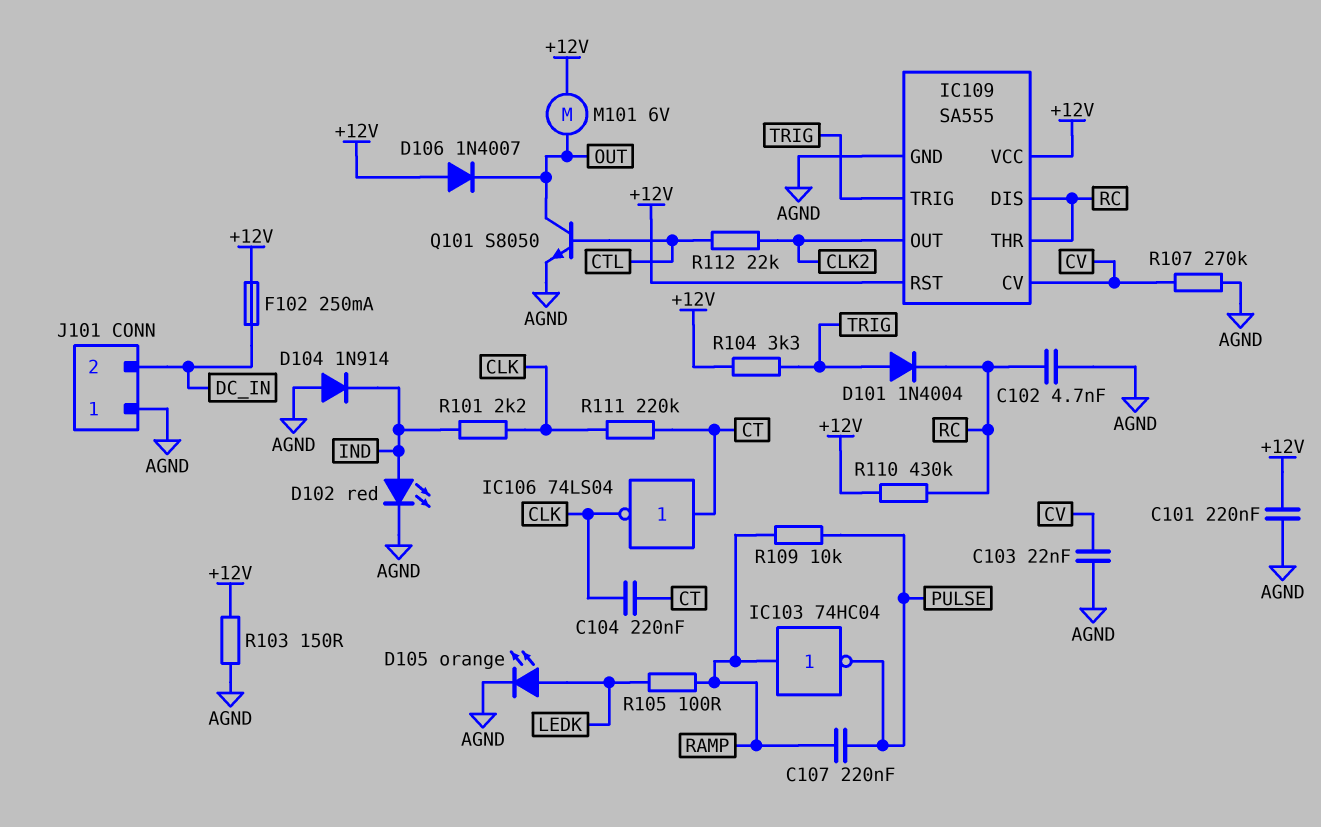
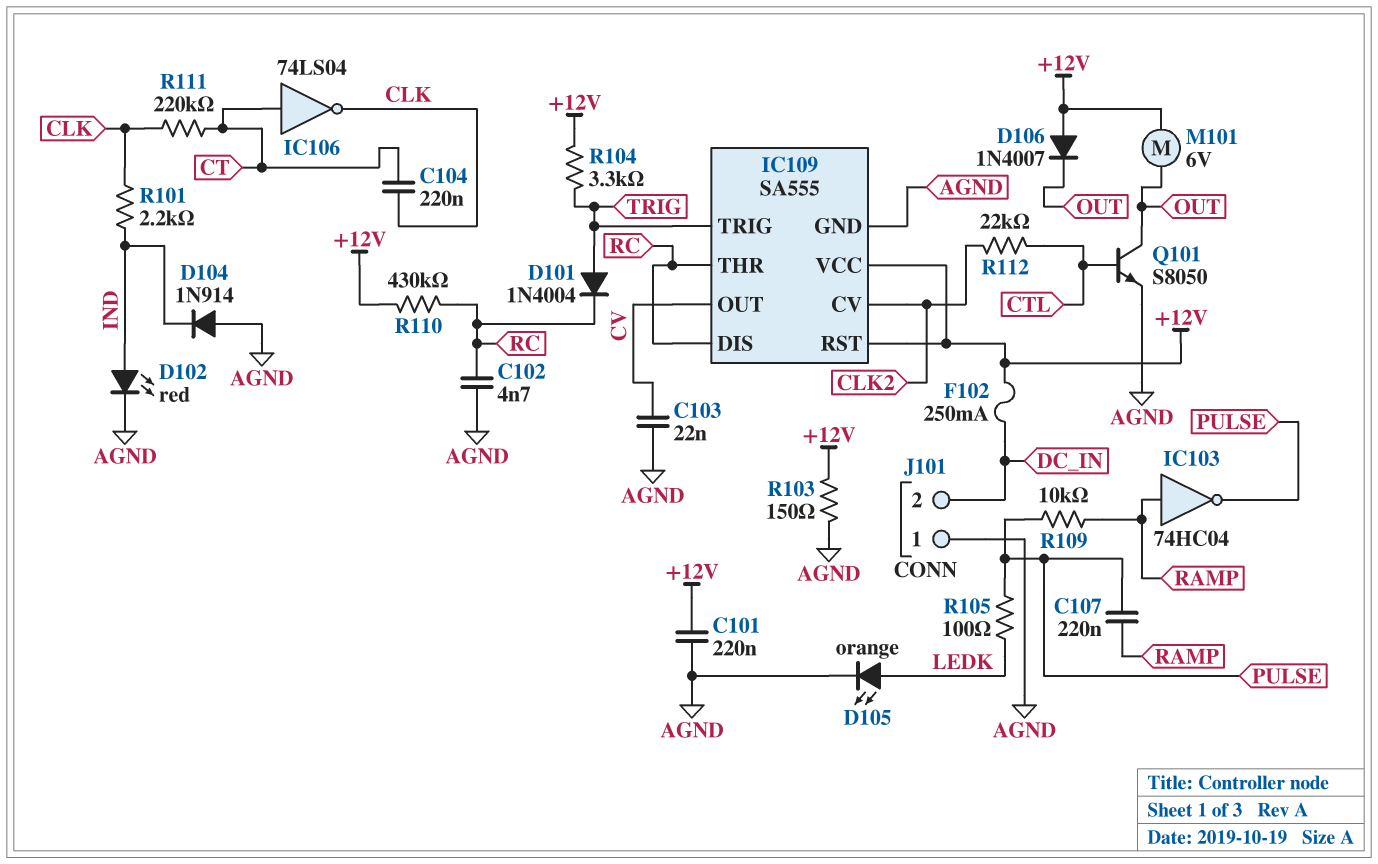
IC109 pin CV: CV -> CLK2
IC109 pin OUT: CLK2 -> CV
R105: 100 (LEDK, RAMP) -> 100 (LEDK, PULSE)
R107: 270k (AGND, CV) -> none

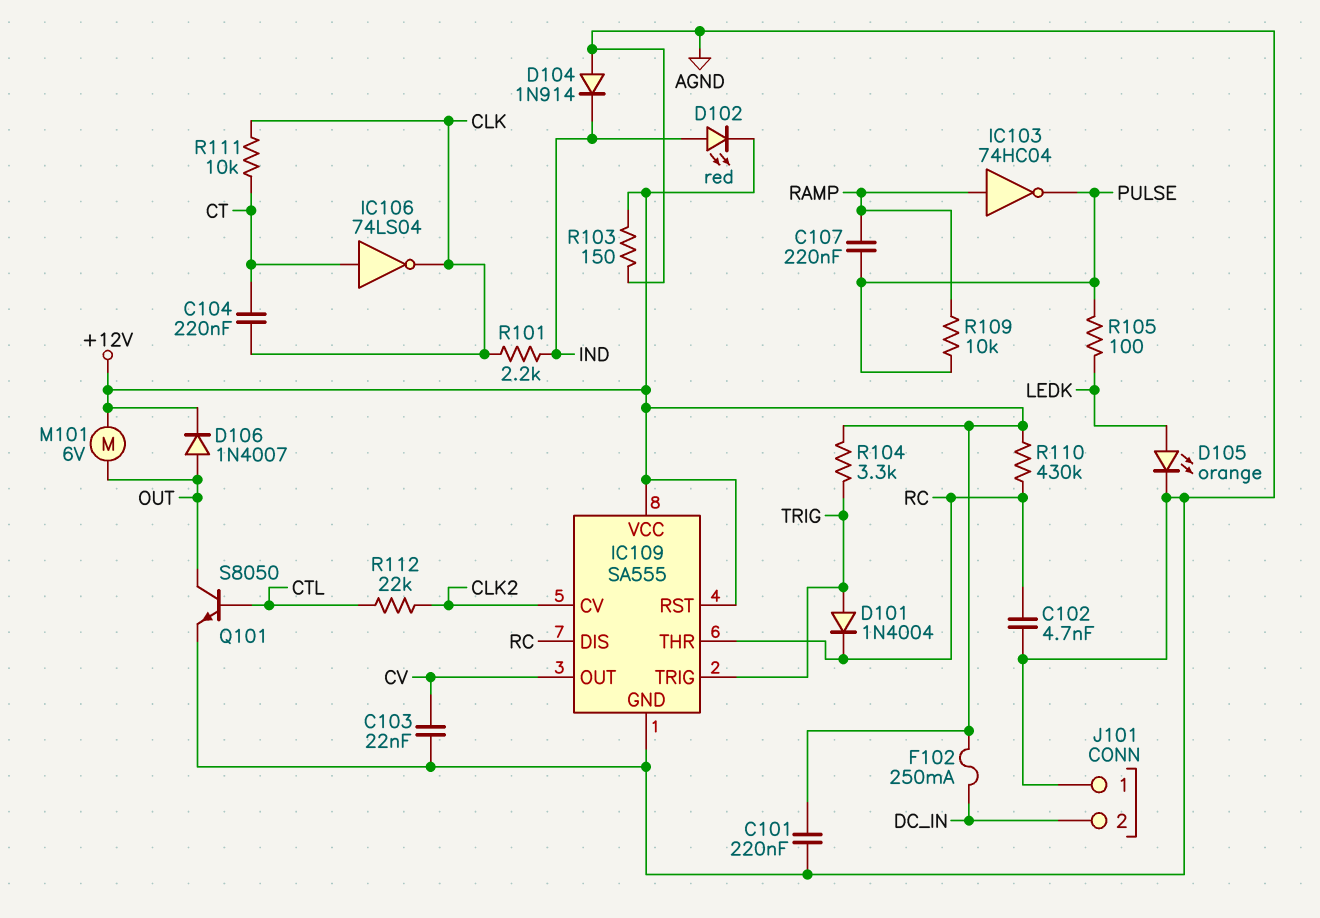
D102: LED red (A IND, K AGND) -> LED red (A IND, K +12V)
D106: diode 1N4007 (A +12V, K OUT) -> diode 1N4007 (A OUT, K +12V)
R111: 220k (CLK, CT) -> 10k (CLK, CT)

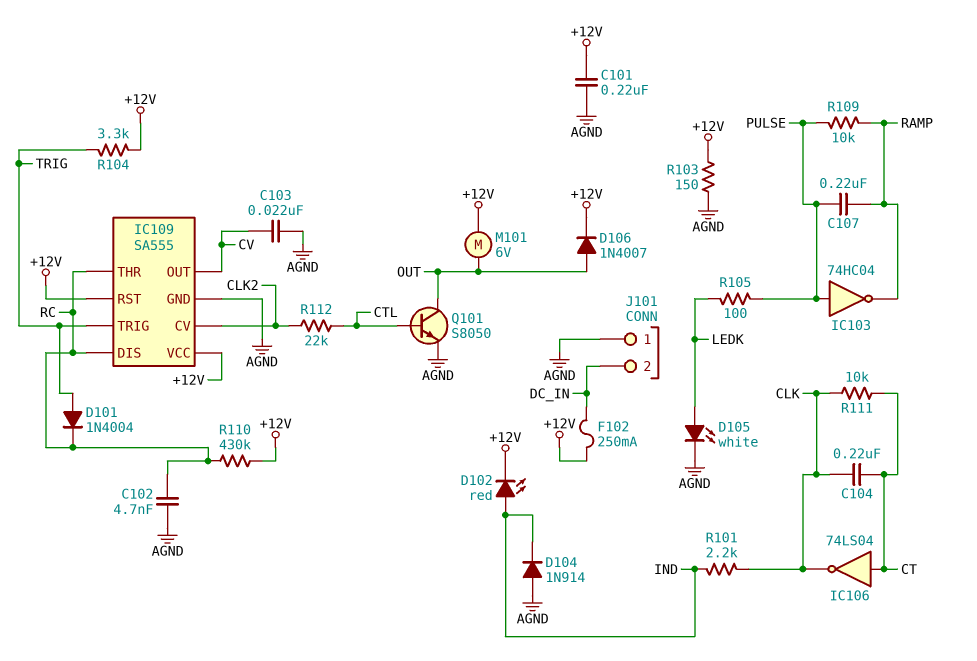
D105: LED orange (A LEDK, K AGND) -> LED white (A LEDK, K AGND)
IC103: NOT 74HC04 (in RAMP, out PULSE) -> NOT 74HC04 (in PULSE, out RAMP)

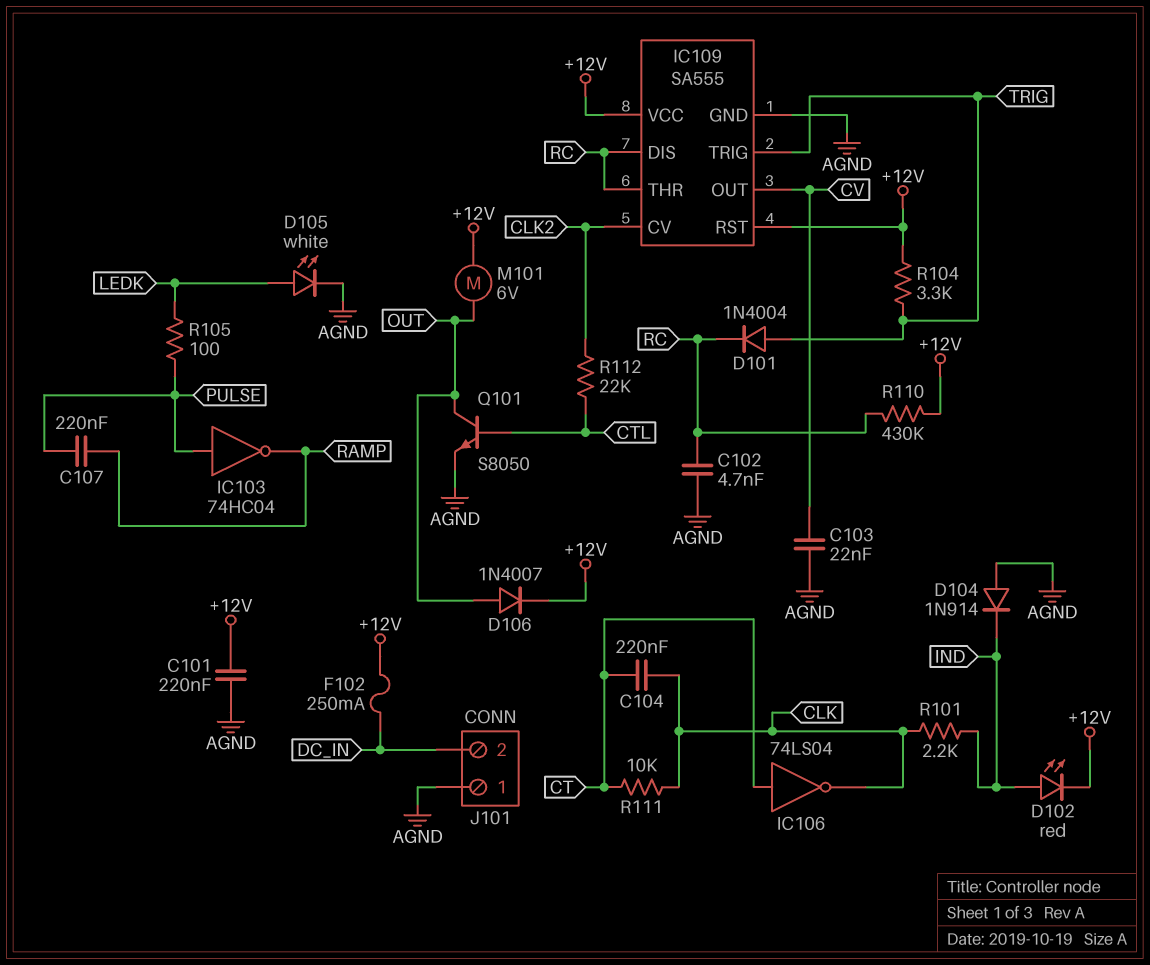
R103: 150 (+12V, AGND) -> none
R109: 10k (PULSE, RAMP) -> none

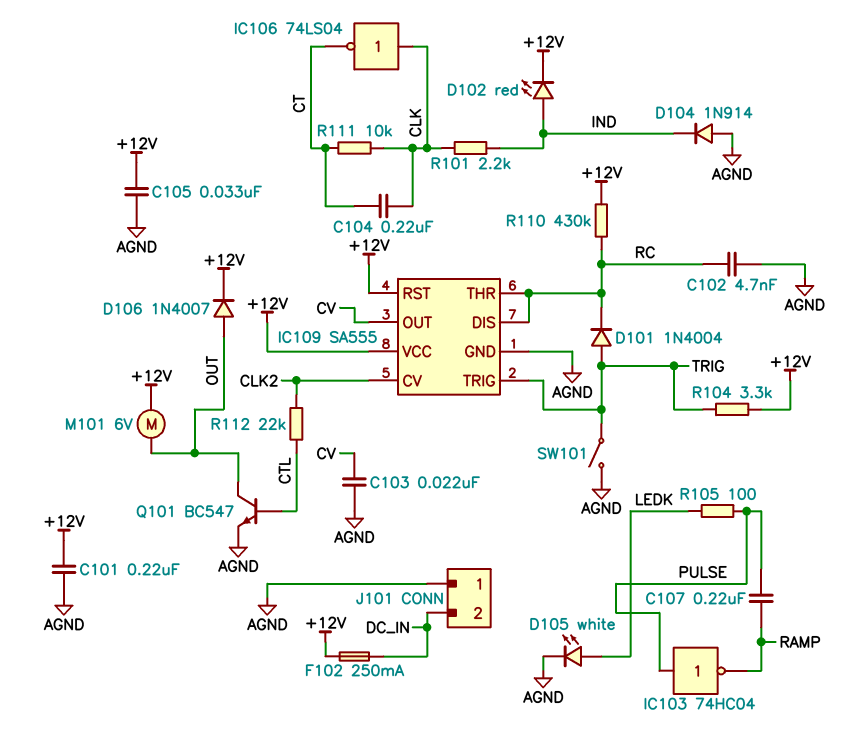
C105: none -> 33nF (+12V, AGND)
IC106: NOT 74LS04 (in CT, out CLK) -> NOT 74LS04 (in CLK, out CT)
Q101: NPN S8050 (B CTL, C OUT, E AGND) -> NPN BC547 (B CTL, C OUT, E AGND)
SW101: none -> switch (AGND, TRIG)

